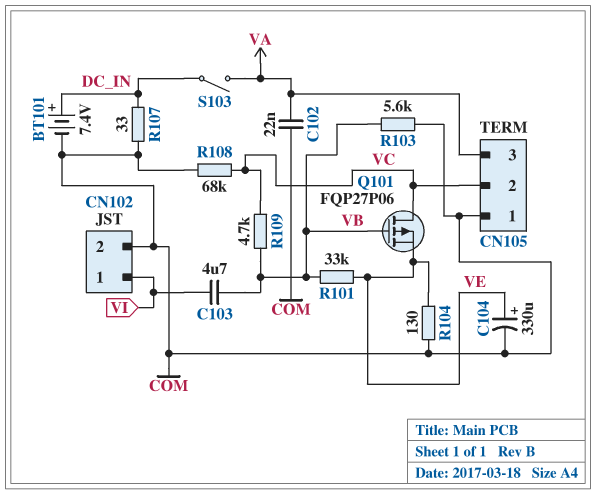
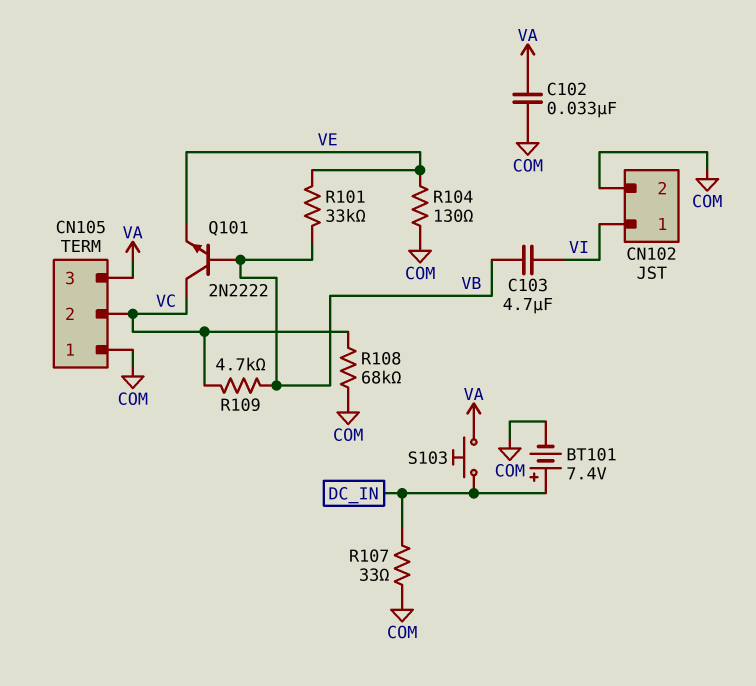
C102: 22nF (COM, VA) -> 33nF (COM, VA)
C104: 330uF (plus VE, minus COM) -> none
Q101: PMOS FQP27P06 (G VB, D VC, S VE) -> NPN 2N2222 (B VB, C VC, E VE)
R103: 5.6k (COM, VB) -> none
S103: switch (DC_IN, VA) -> button (DC_IN, VA)

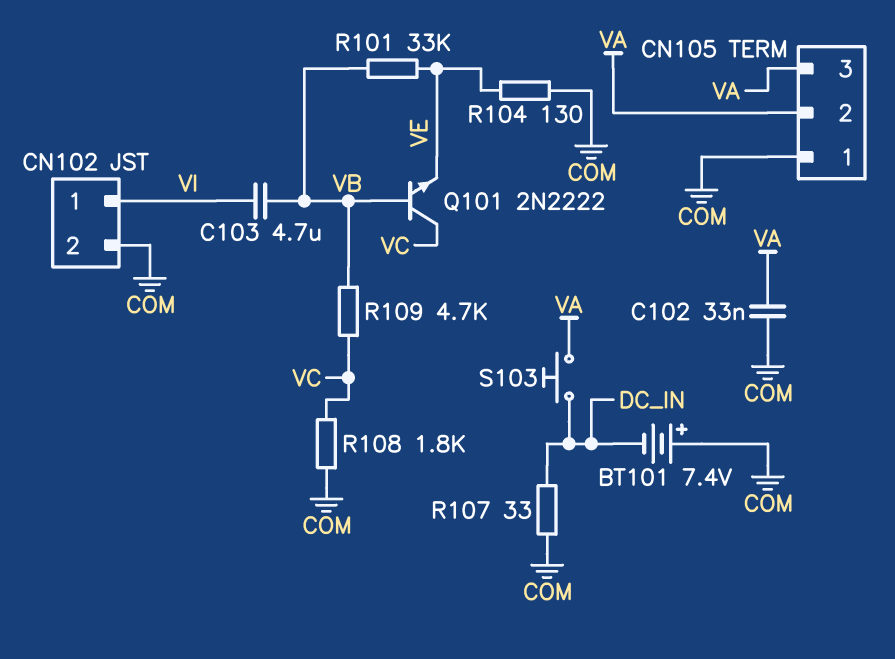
BT101: 7.4V (plus DC_IN, minus COM) -> 7.4V (plus COM, minus DC_IN)
CN105 pin 2: VC -> VA
R108: 68k (COM, VC) -> 1.8k (COM, VC)

